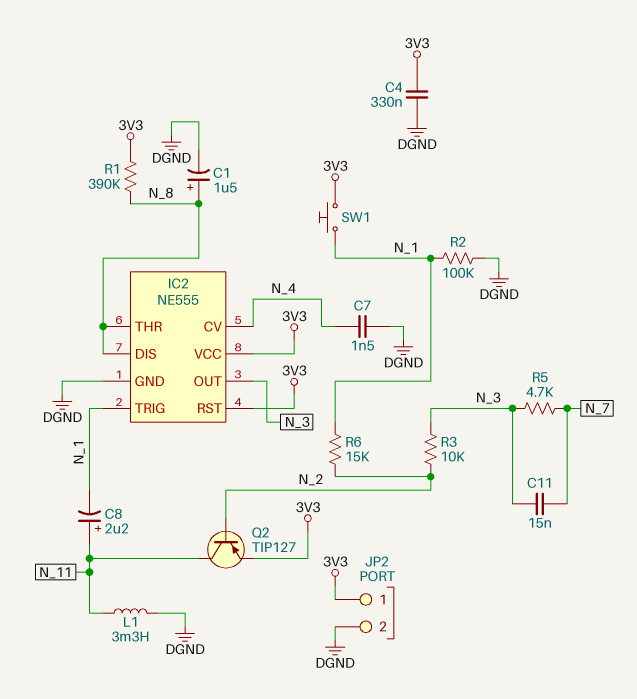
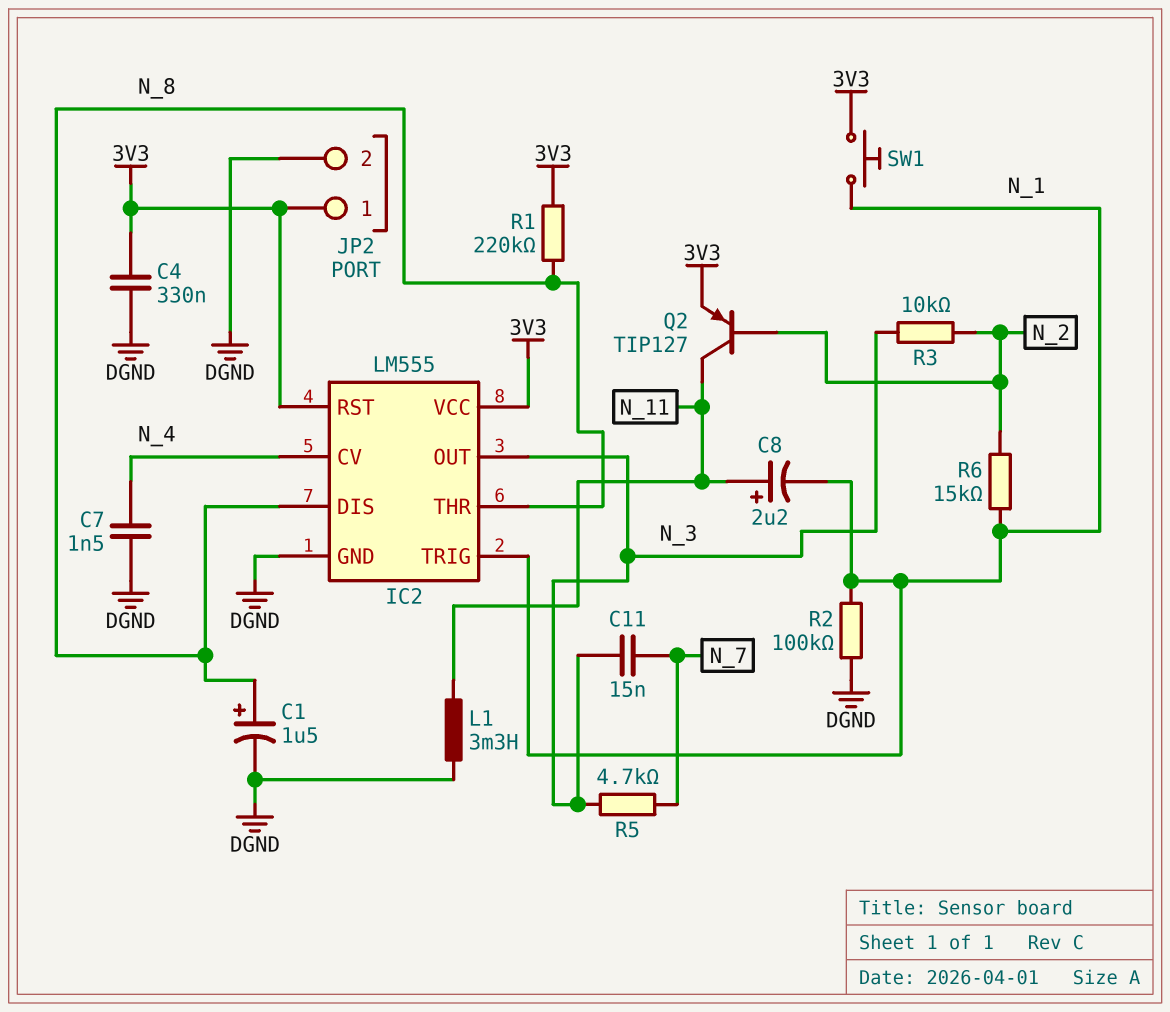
IC2: NE555 -> LM555
R1: 390k (3V3, N_8) -> 220k (3V3, N_8)

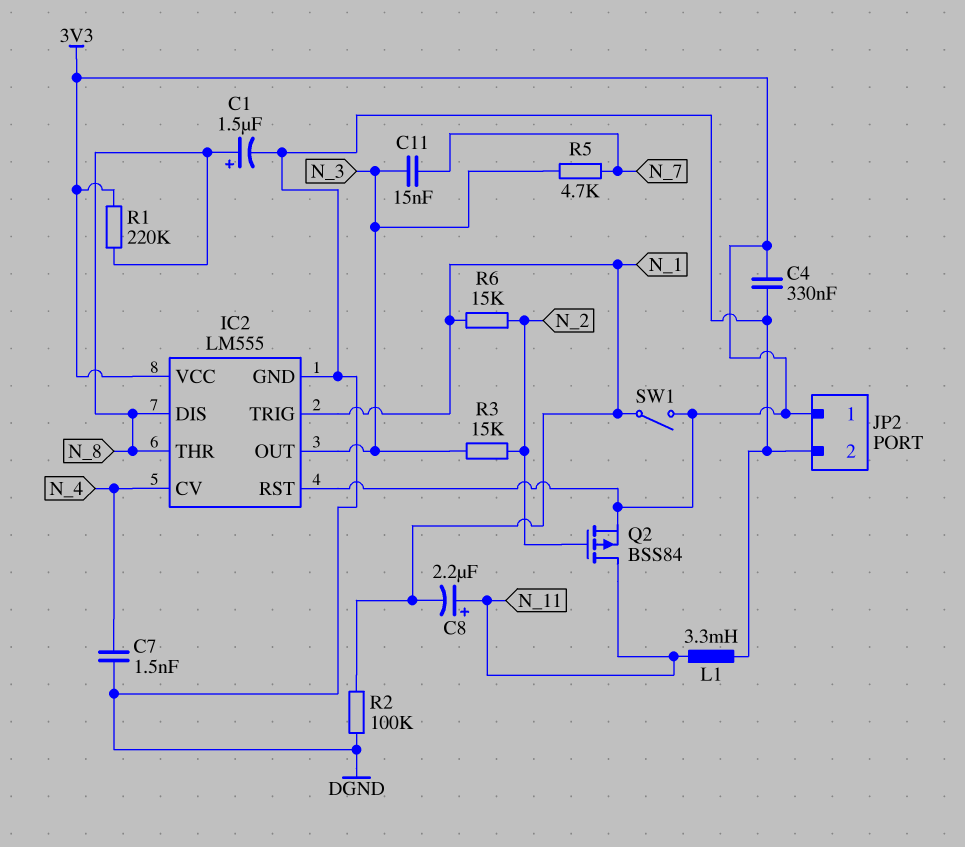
Q2: PNP TIP127 (B N_2, C N_11, E 3V3) -> PMOS BSS84 (G N_2, D N_11, S 3V3)
R3: 10k (N_2, N_3) -> 15k (N_2, N_3)
SW1: button (3V3, N_1) -> switch (3V3, N_1)

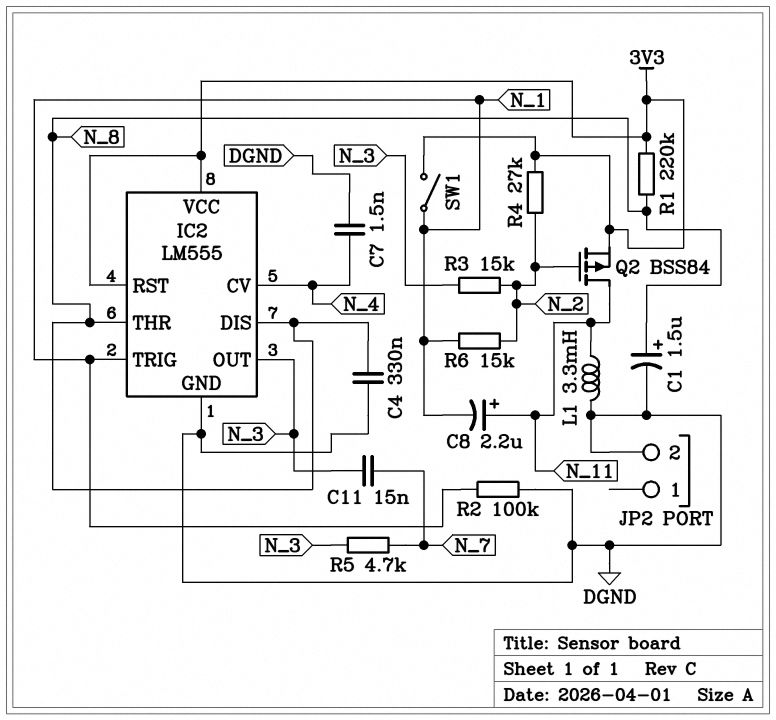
C4: 330nF (3V3, DGND) -> 330nF (DGND, N_8)
JP2 pin 1: 3V3 -> none
R4: none -> 27k (3V3, N_2)

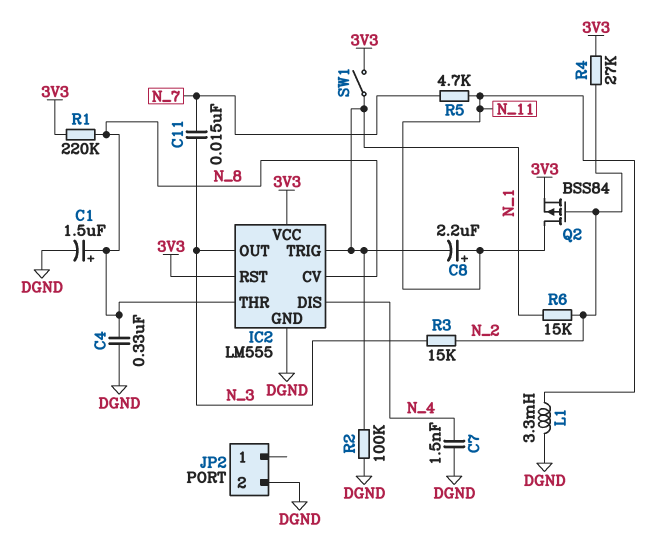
IC2 pin CV: N_4 -> N_8
IC2 pin DIS: N_8 -> N_4
R5: 4.7k (N_3, N_7) -> 4.7k (N_7, N_11)

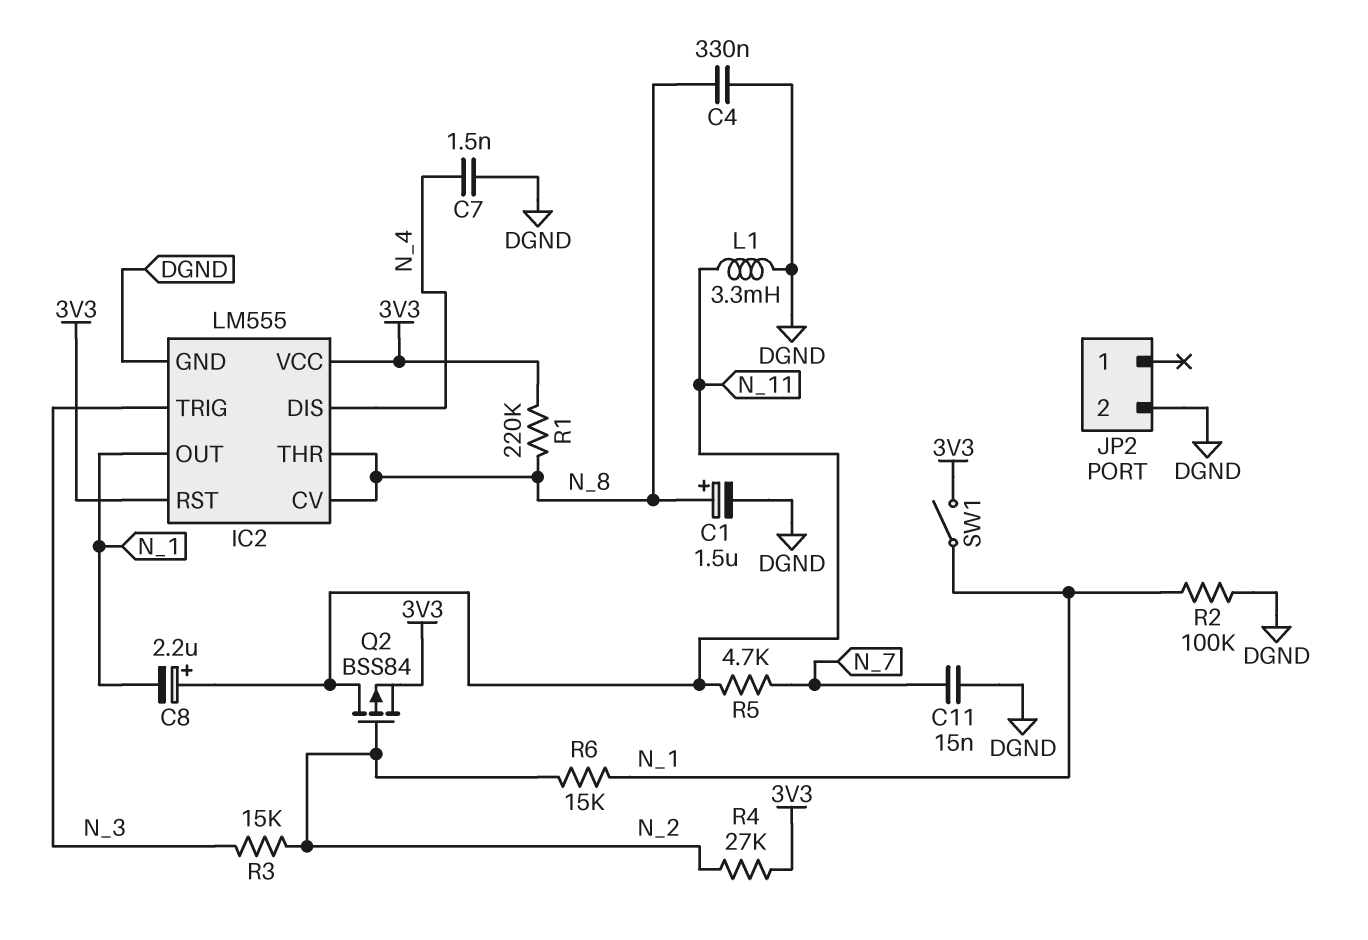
C11: 15nF (N_3, N_7) -> 15nF (DGND, N_7)
IC2 pin OUT: N_3 -> N_1
IC2 pin TRIG: N_1 -> N_3

